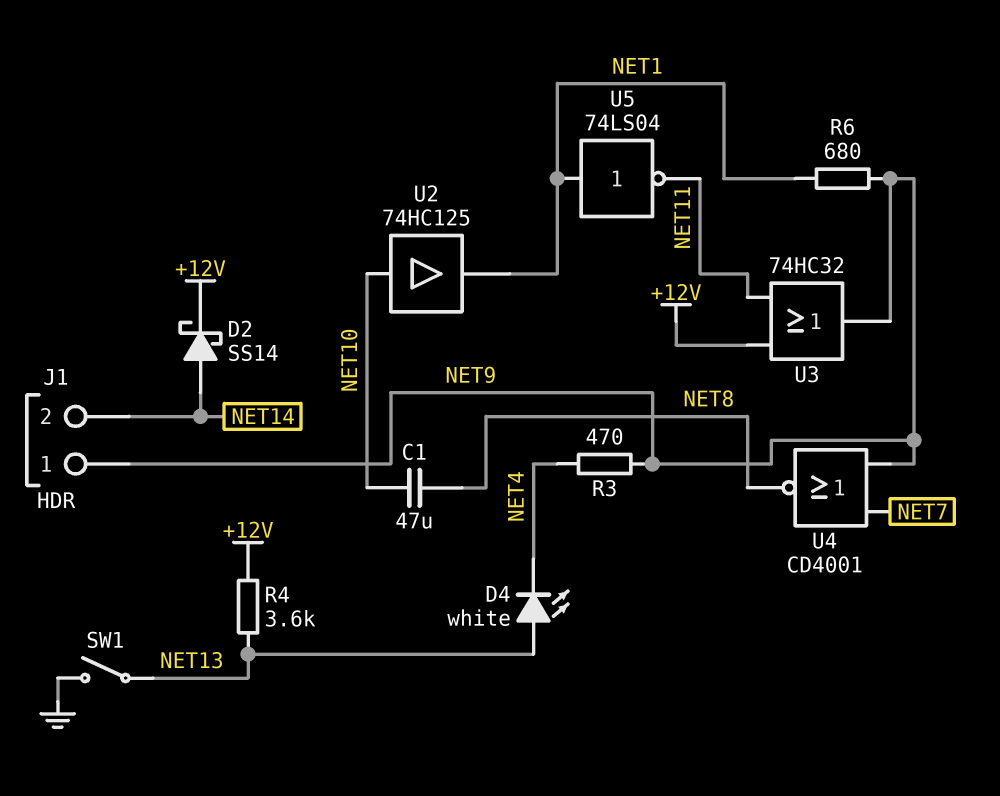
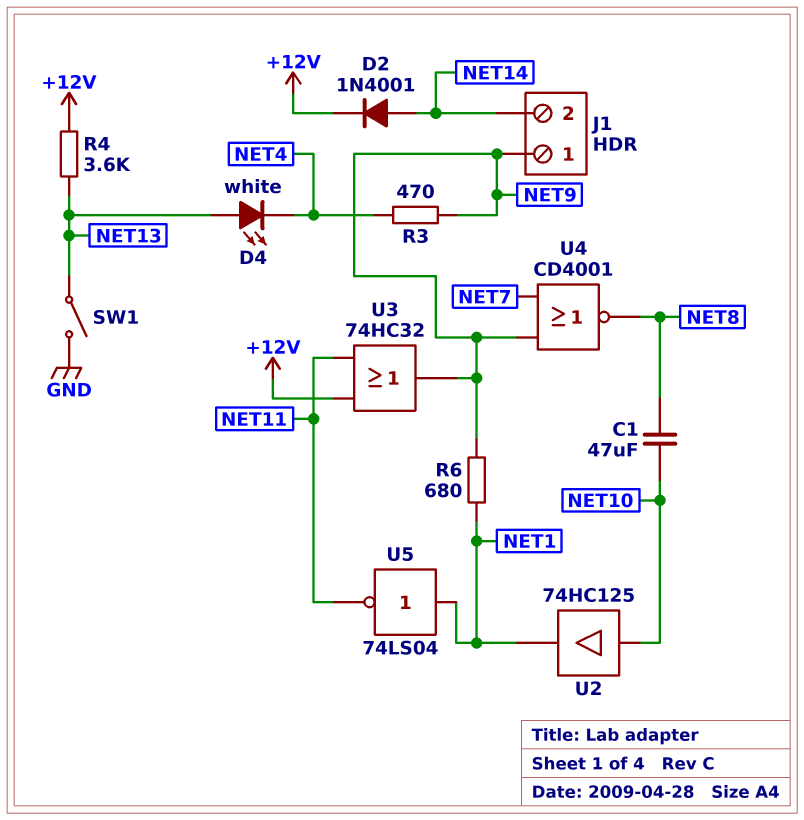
D2: schottky SS14 (A NET14, K +12V) -> diode 1N4001 (A NET14, K +12V)

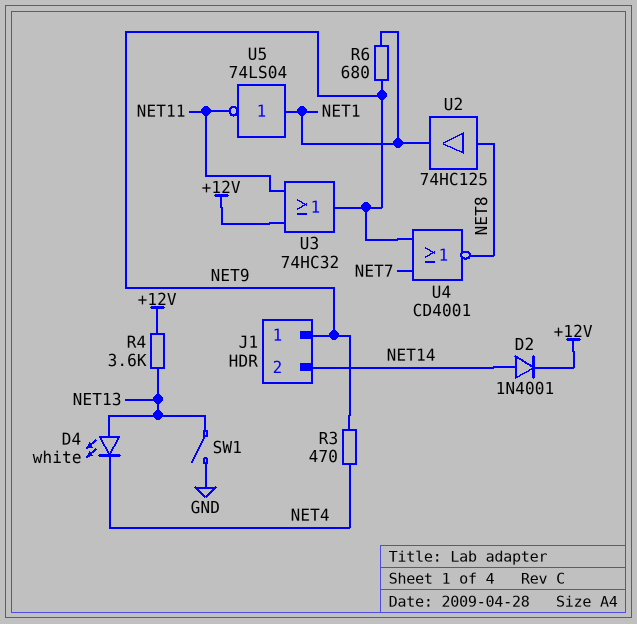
C1: 47uF (NET8, NET10) -> none
U2: buffer 74HC125 (in NET10, out NET1) -> buffer 74HC125 (in NET8, out NET1)

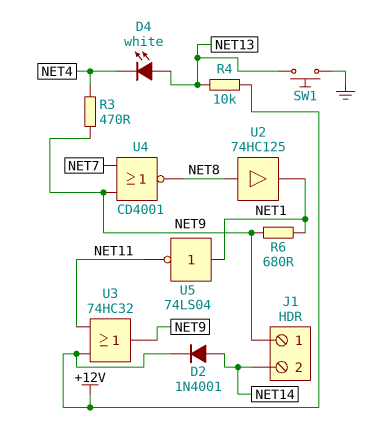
R4: 3.6k (+12V, NET13) -> 10k (+12V, NET13)
SW1: switch (GND, NET13) -> button (GND, NET13)

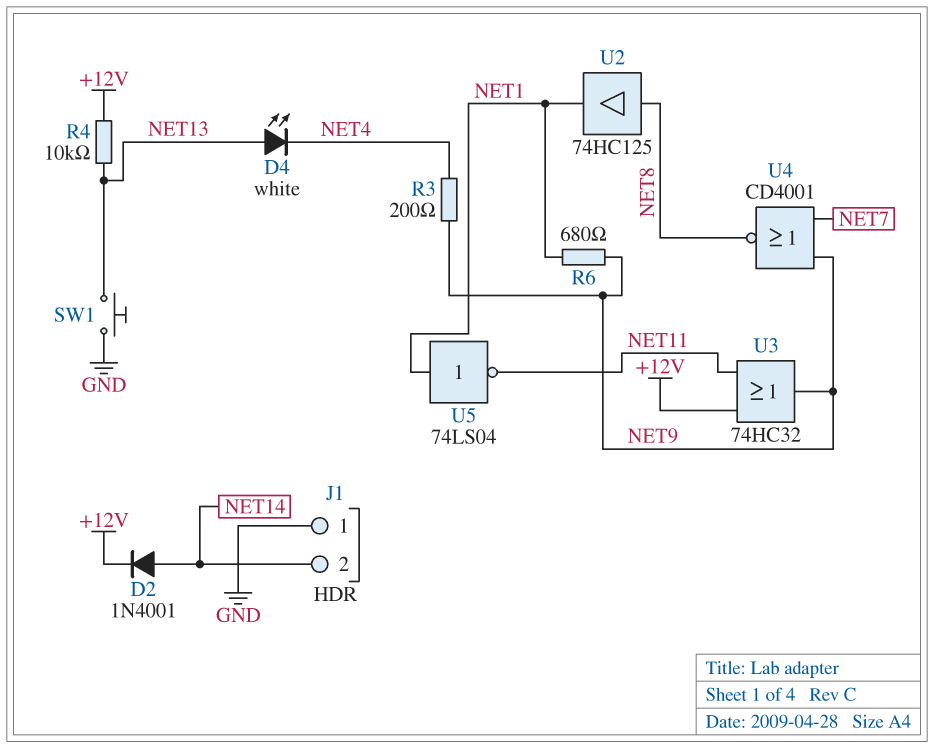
J1 pin 1: NET9 -> GND
R3: 470 (NET4, NET9) -> 200 (NET4, NET9)

